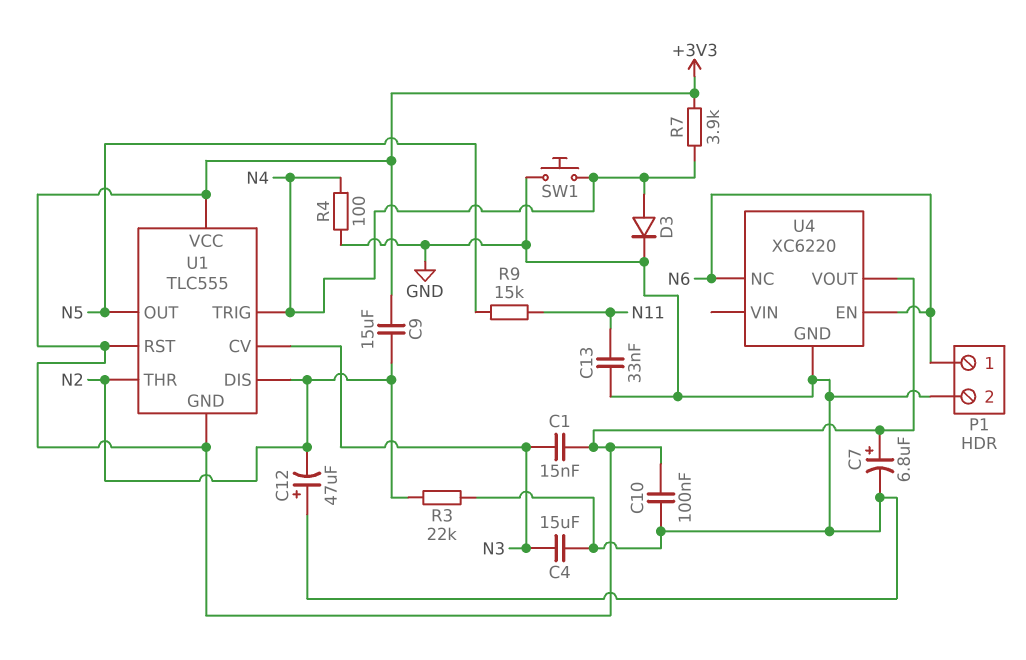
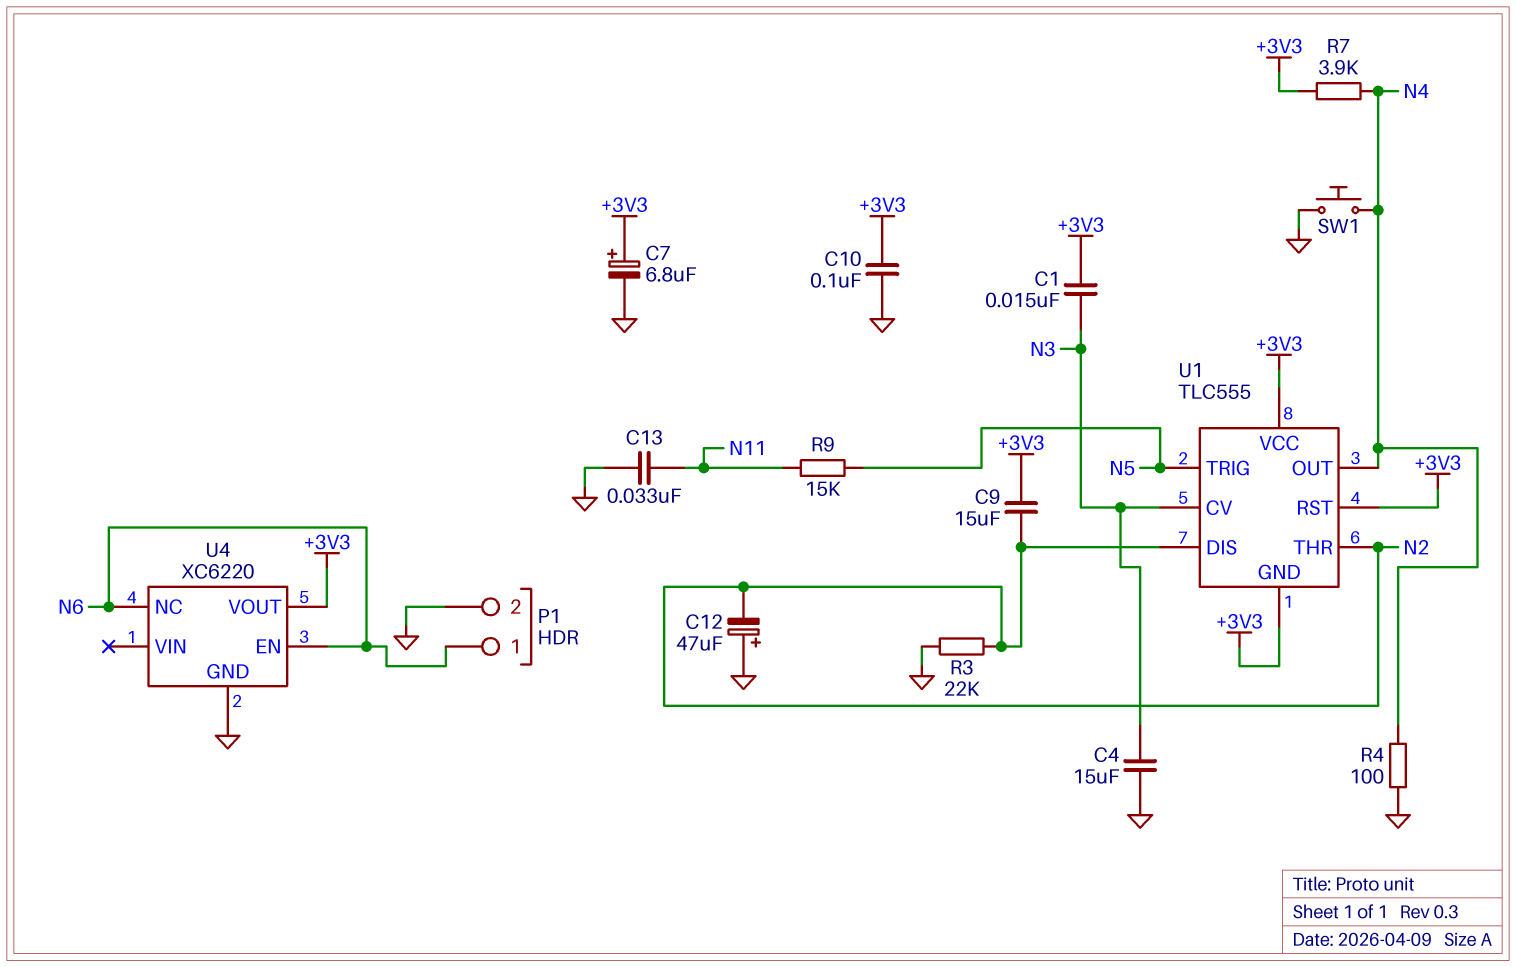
D3: diode (A N4, K GND) -> none
U1 pin OUT: N5 -> N4
U1 pin TRIG: N4 -> N5

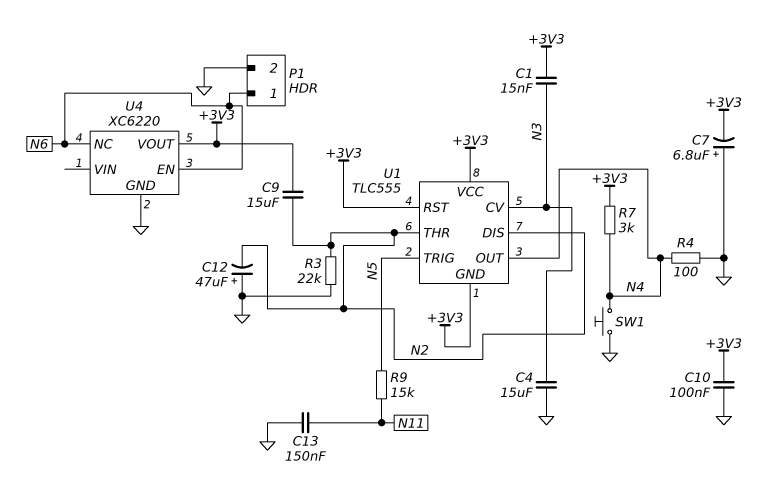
C7: 6.8uF (plus +3V3, minus GND) -> 6.8uF (plus GND, minus +3V3)
C13: 33nF (GND, N11) -> 150nF (GND, N11)
R7: 3.9k (+3V3, N4) -> 3k (+3V3, N4)

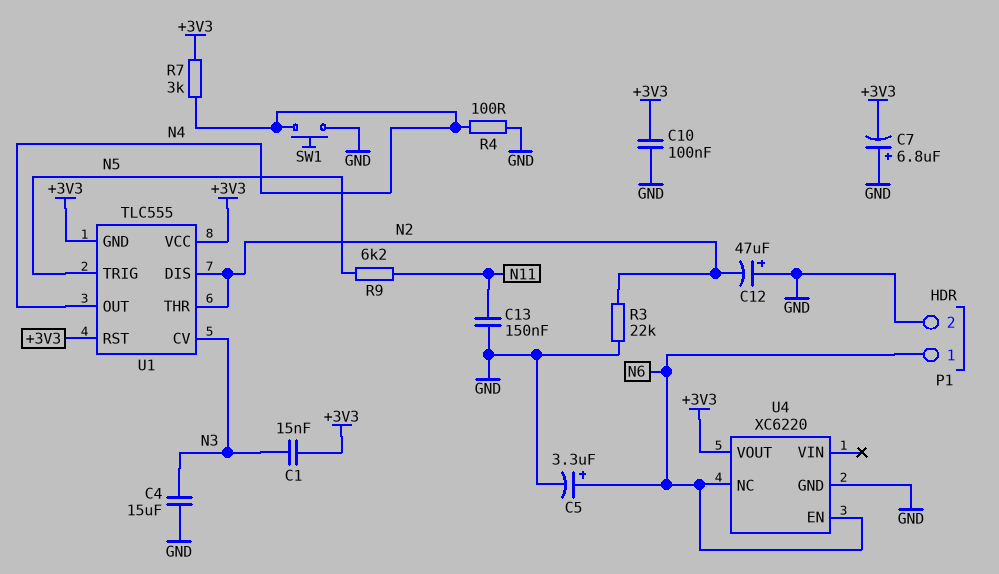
C5: none -> 3.3uF (plus N6, minus GND)
C9: 15uF (+3V3, N2) -> none
R9: 15k (N5, N11) -> 6.2k (N5, N11)

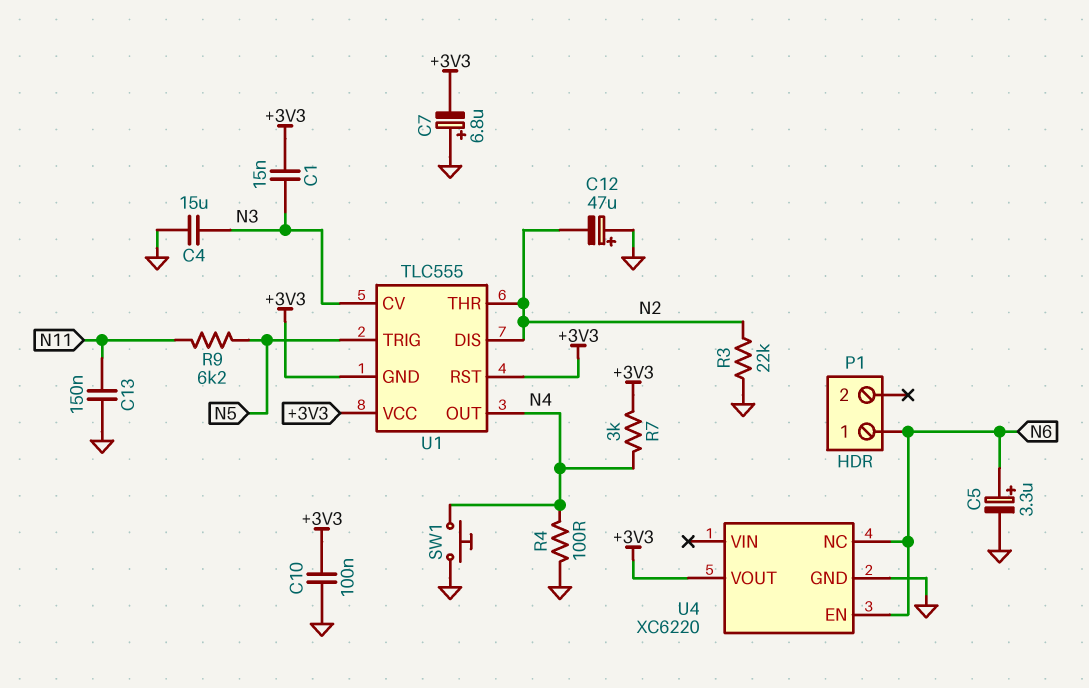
P1 pin 2: GND -> none

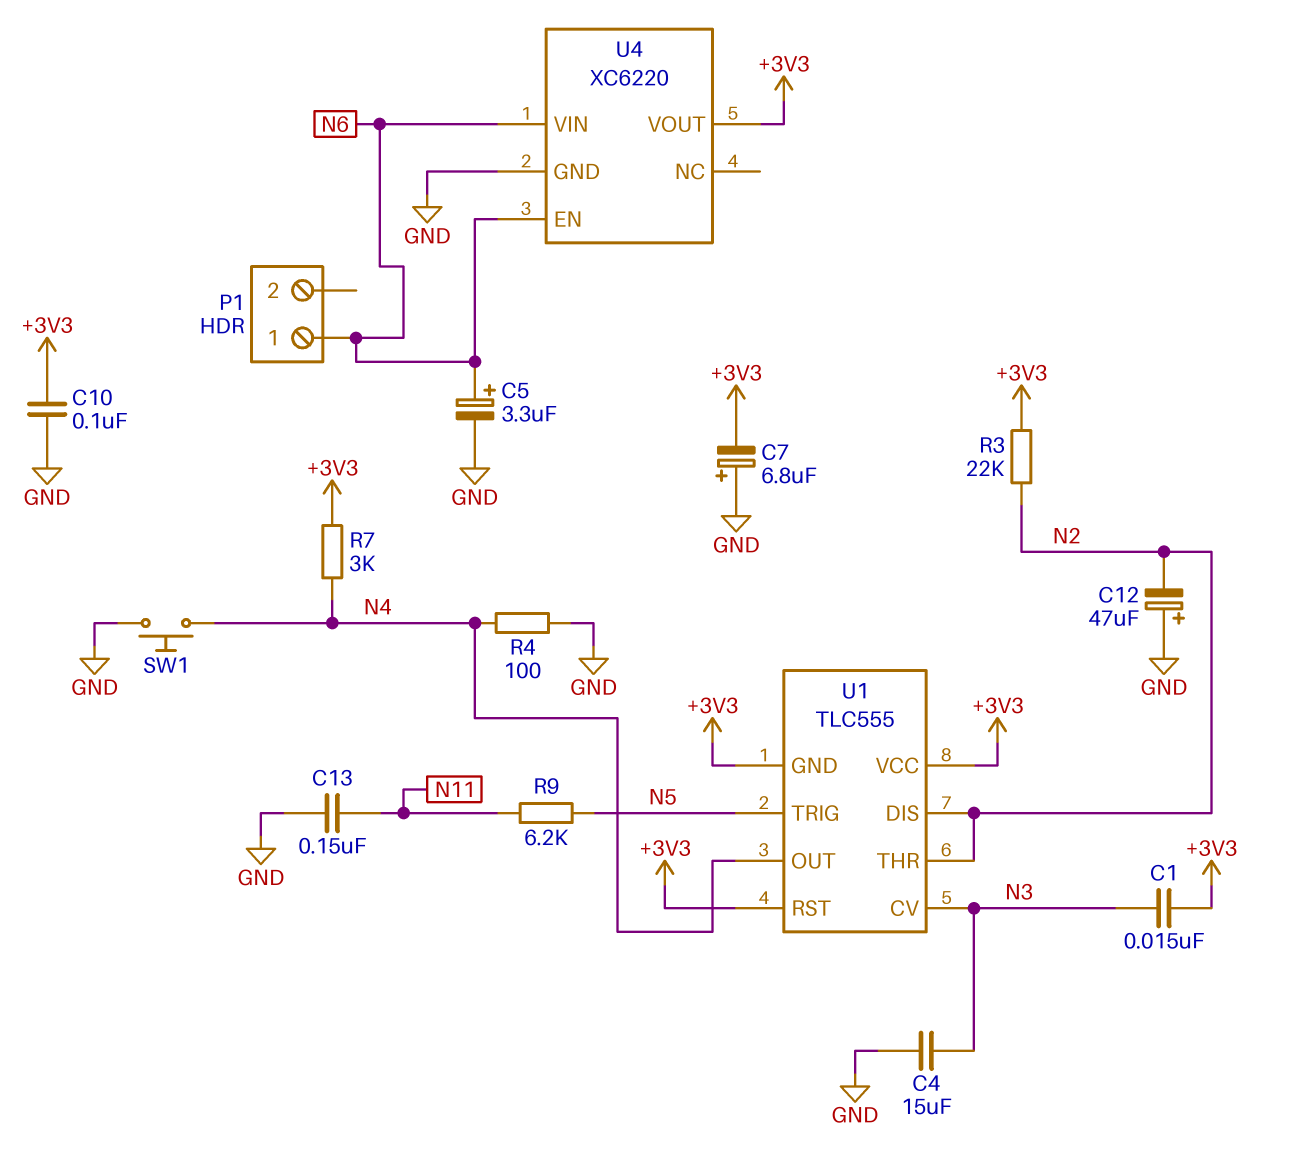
R3: 22k (GND, N2) -> 22k (+3V3, N2)
U4 pin NC: N6 -> none
U4 pin VIN: none -> N6

